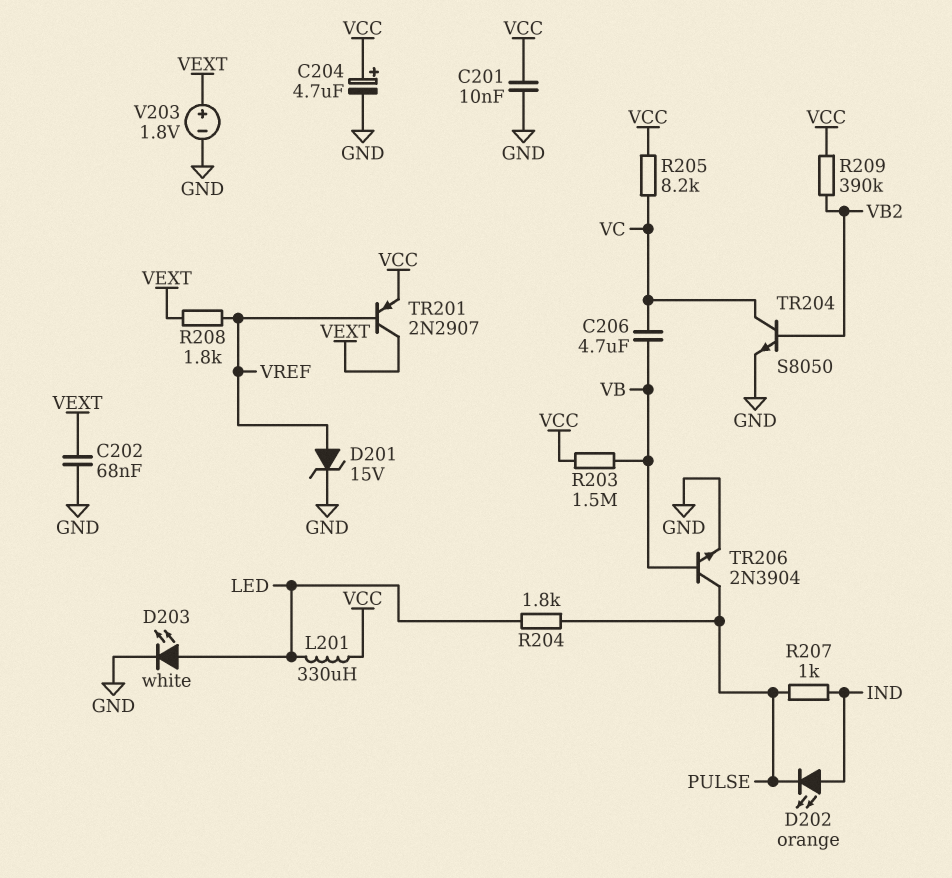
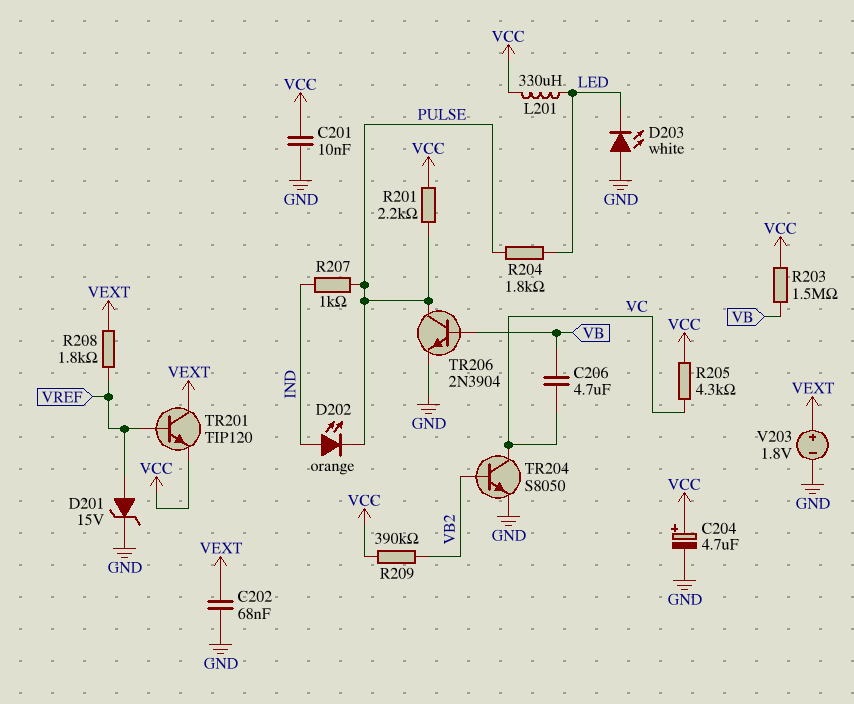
D203: LED white (A LED, K GND) -> LED white (A GND, K LED)
R201: none -> 2.2k (PULSE, VCC)
R205: 8.2k (VC, VCC) -> 4.3k (VC, VCC)
TR201: PNP 2N2907 (B VREF, C VEXT, E VCC) -> NPN TIP120 (B VREF, C VEXT, E VCC)

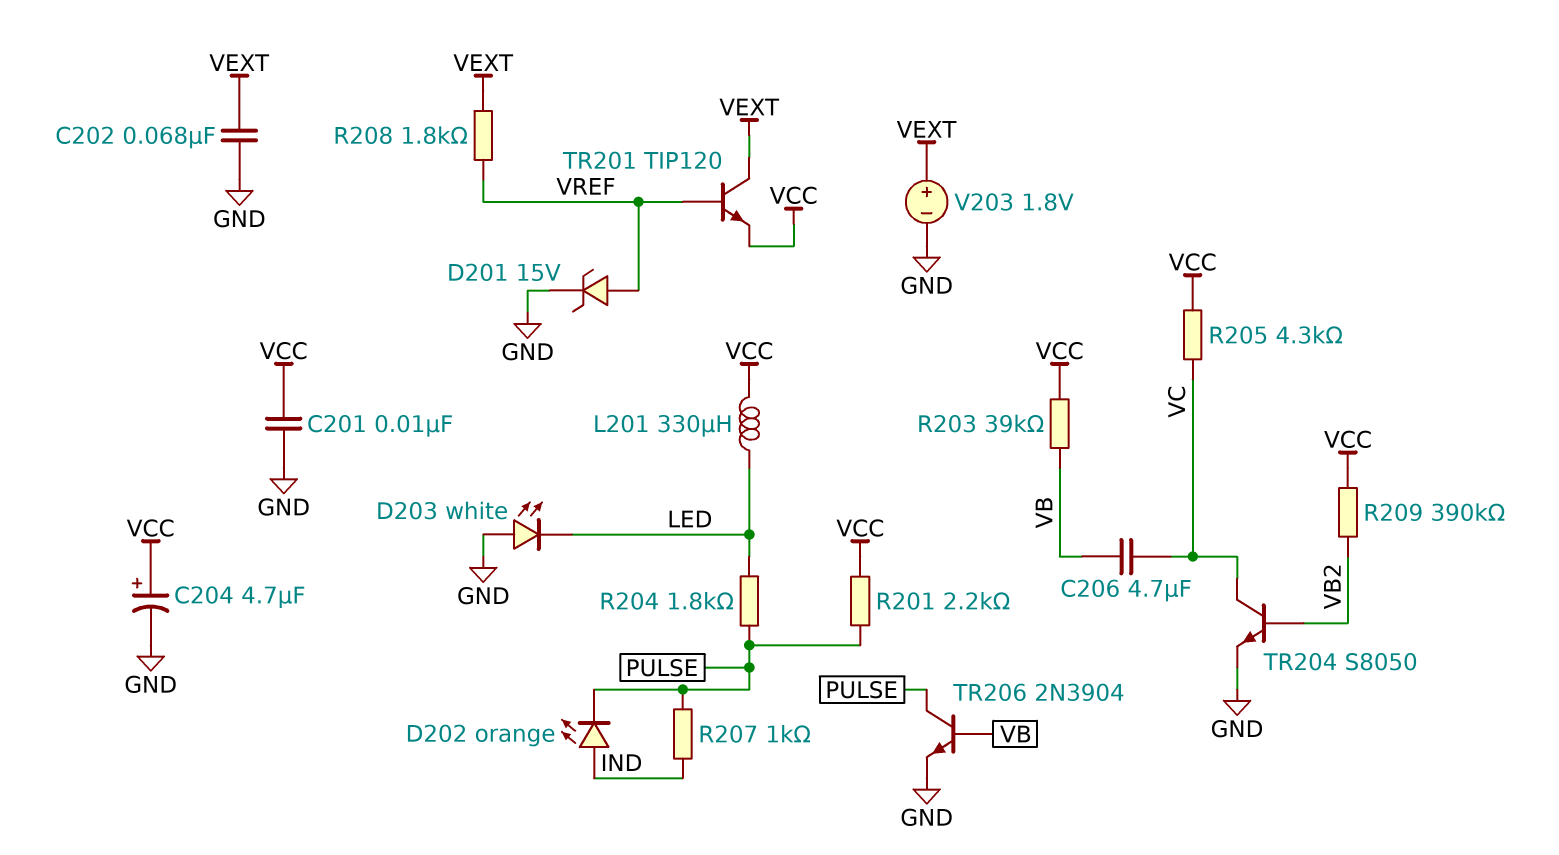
R203: 1.5M (VB, VCC) -> 39k (VB, VCC)

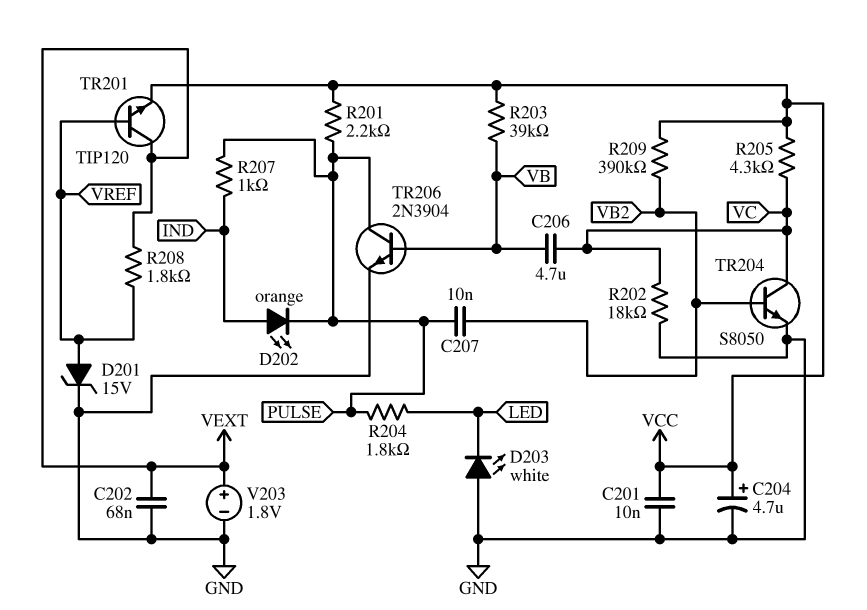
C207: none -> 10nF (PULSE, VB2)
L201: 330uH (LED, VCC) -> none
R202: none -> 18k (GND, VC)

